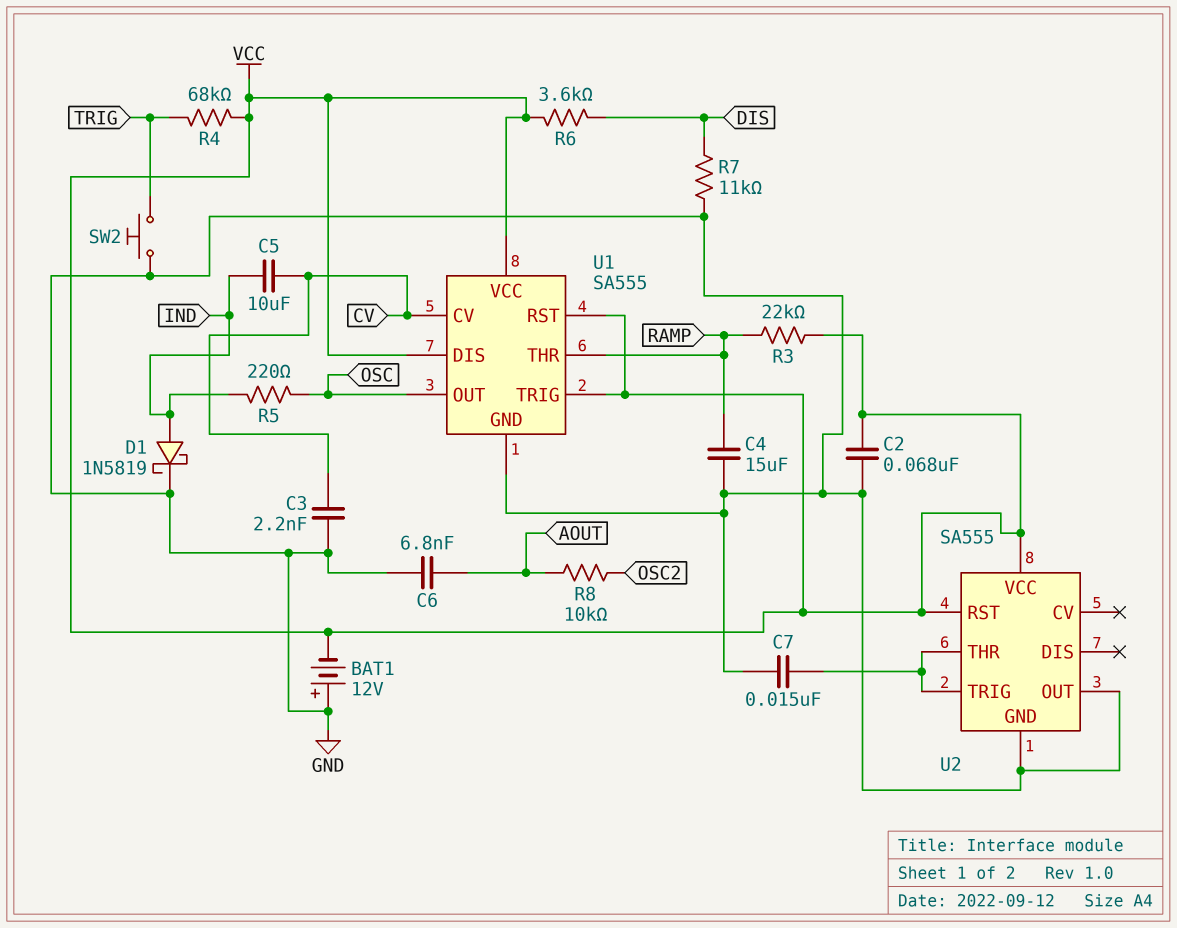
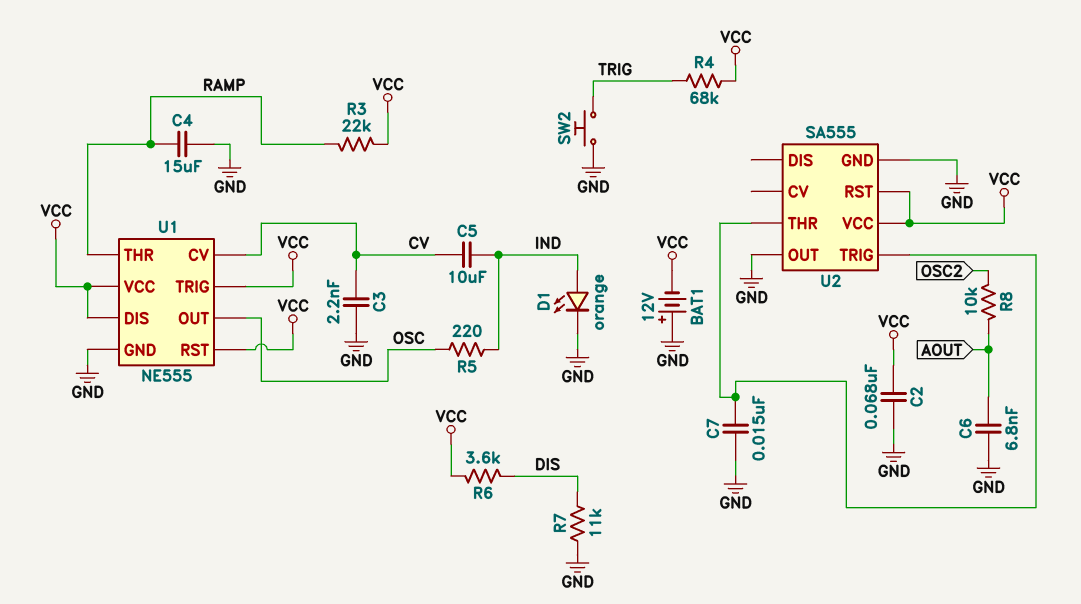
D1: schottky 1N5819 (A IND, K GND) -> LED orange (A IND, K GND)
U1: SA555 -> NE555

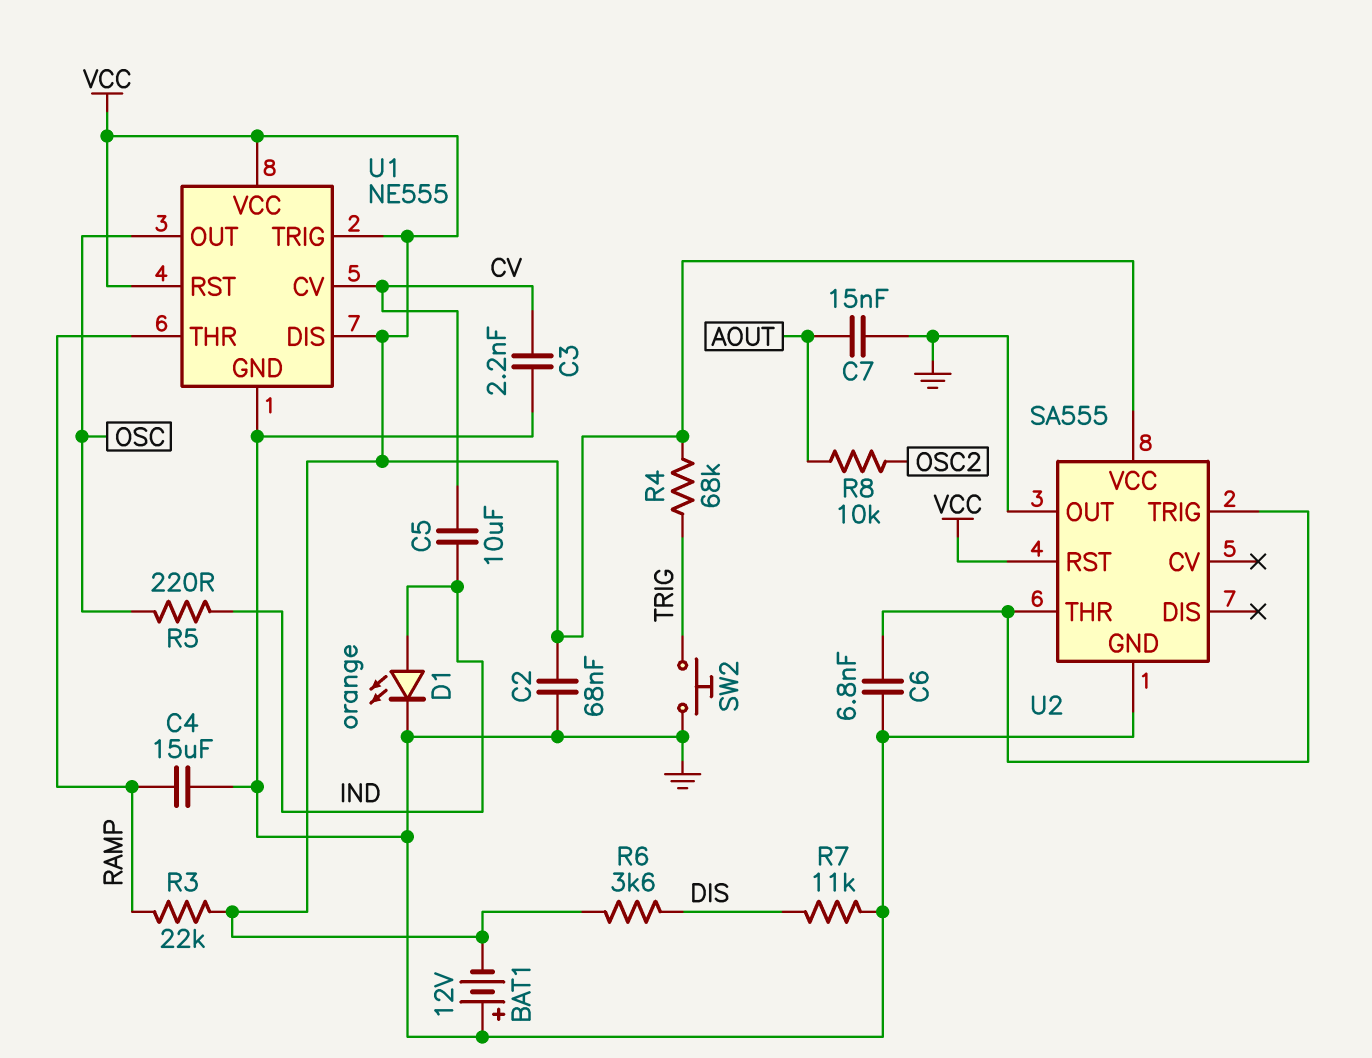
C6: 6.8nF (AOUT, GND) -> 6.8nF (GND, U2/THR)
C7: 15nF (GND, U2/THR) -> 15nF (AOUT, GND)

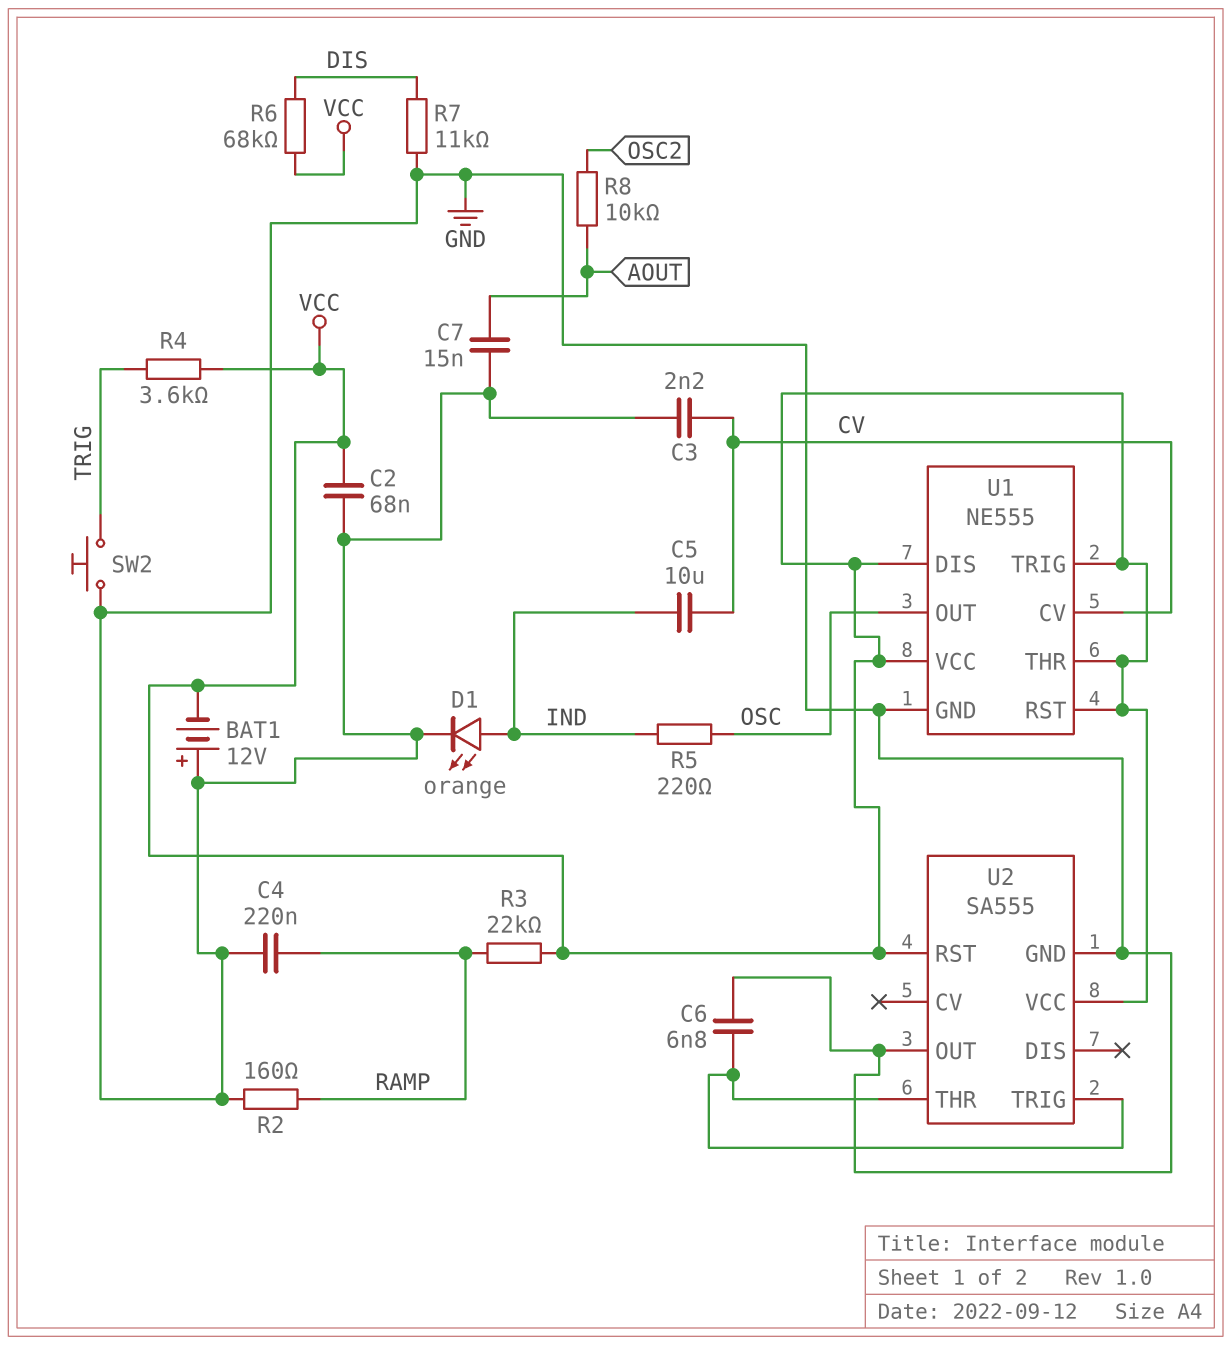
C4: 15uF (GND, RAMP) -> 220nF (GND, RAMP)
R2: none -> 160 (GND, RAMP)
R4: 68k (TRIG, VCC) -> 3.6k (TRIG, VCC)
R6: 3.6k (DIS, VCC) -> 68k (DIS, VCC)
U1 pin THR: RAMP -> VCC

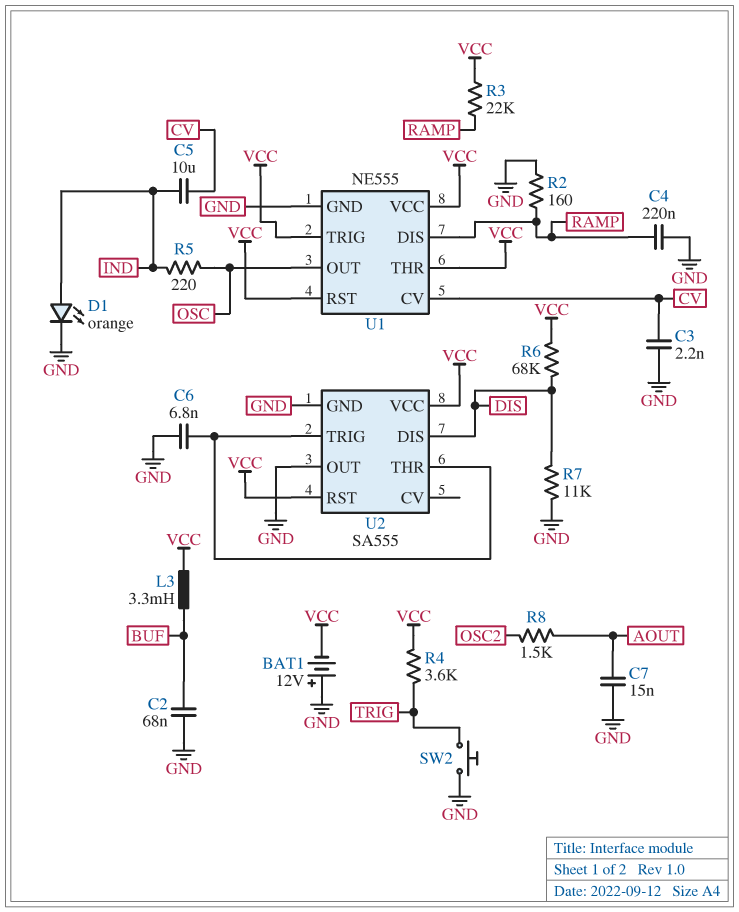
C2: 68nF (GND, VCC) -> 68nF (BUF, GND)
L3: none -> 3.3mH (BUF, VCC)
R8: 10k (AOUT, OSC2) -> 1.5k (AOUT, OSC2)
U1 pin DIS: VCC -> RAMP
U2 pin DIS: none -> DIS

